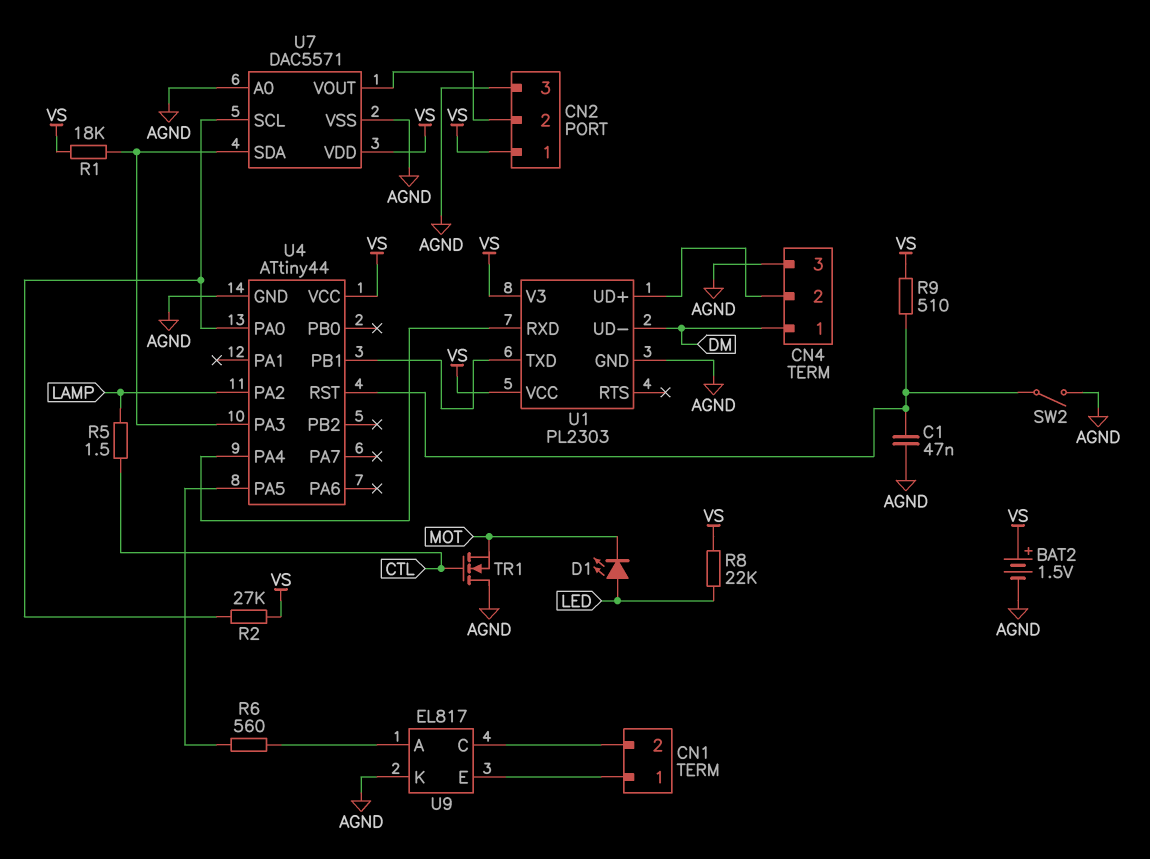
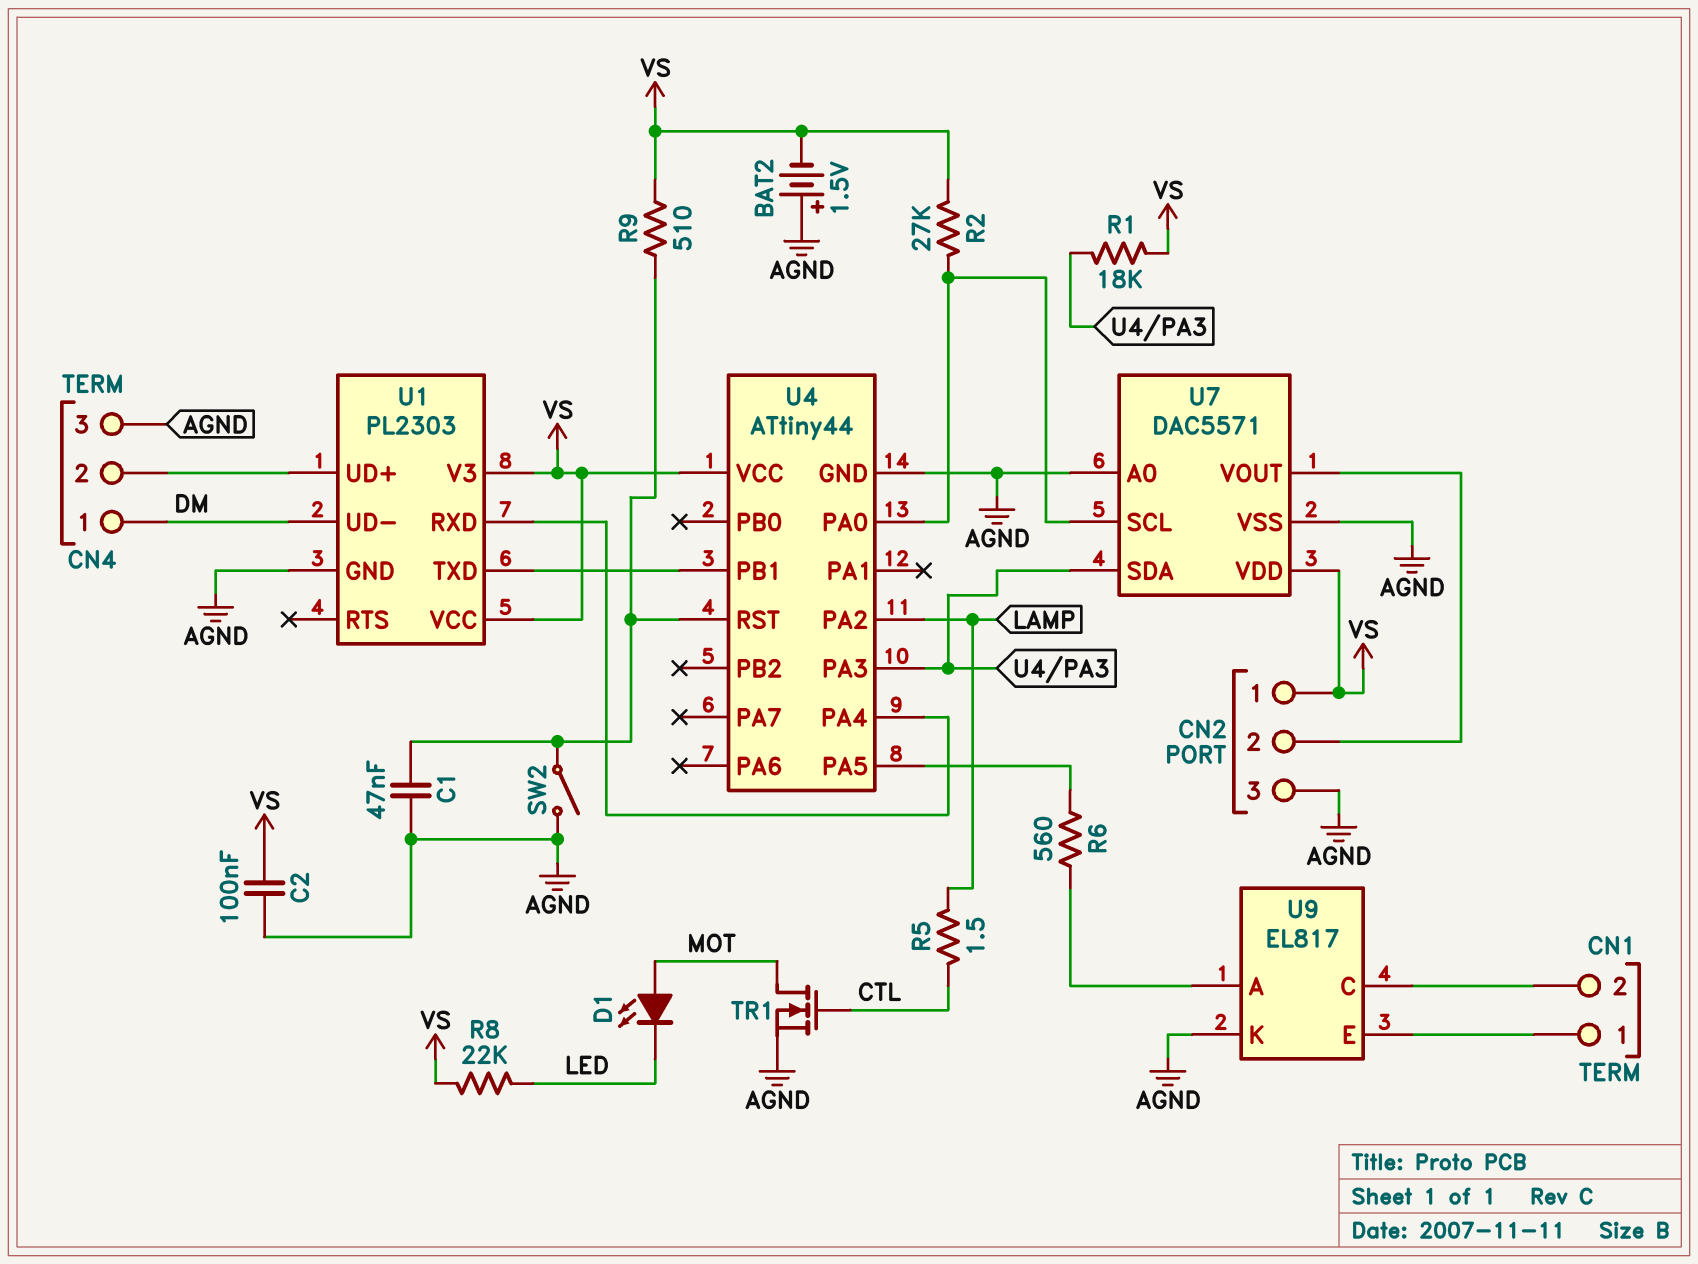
BAT2: 1.5V (plus VS, minus AGND) -> 1.5V (plus AGND, minus VS)
C2: none -> 100nF (AGND, VS)
D1: LED (A LED, K MOT) -> LED (A MOT, K LED)
TR1: NMOS (G CTL, D AGND, S MOT) -> NMOS (G CTL, D MOT, S AGND)

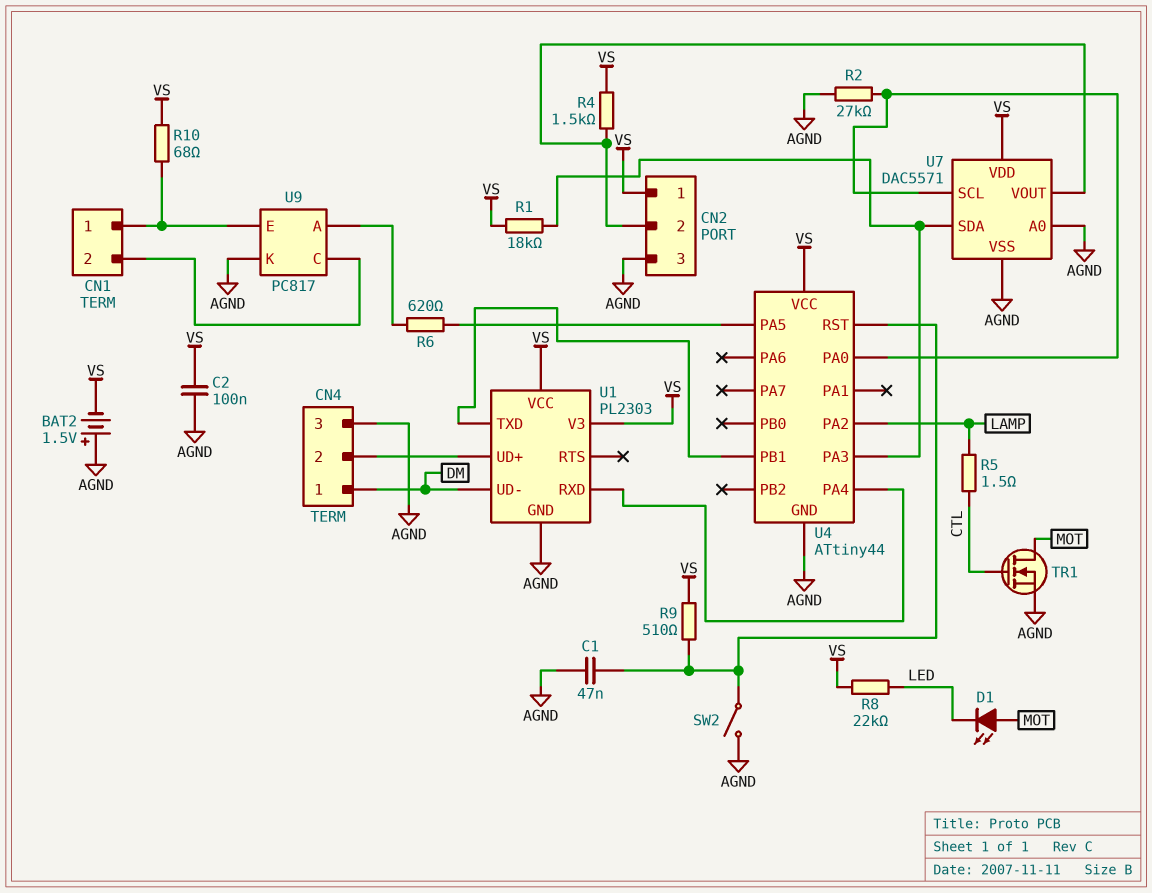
R2: 27k (U4/PA0, VS) -> 27k (AGND, U4/PA0)
R4: none -> 1.5k (CN2/2, VS)
R6: 560 (U4/PA5, U9/A) -> 620 (U4/PA5, U9/A)
R10: none -> 68 (CN1/1, VS)
U9: EL817 -> PC817

